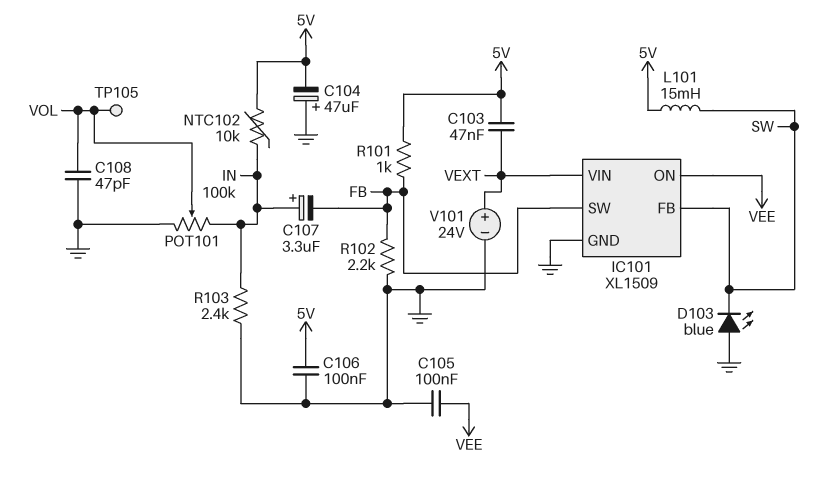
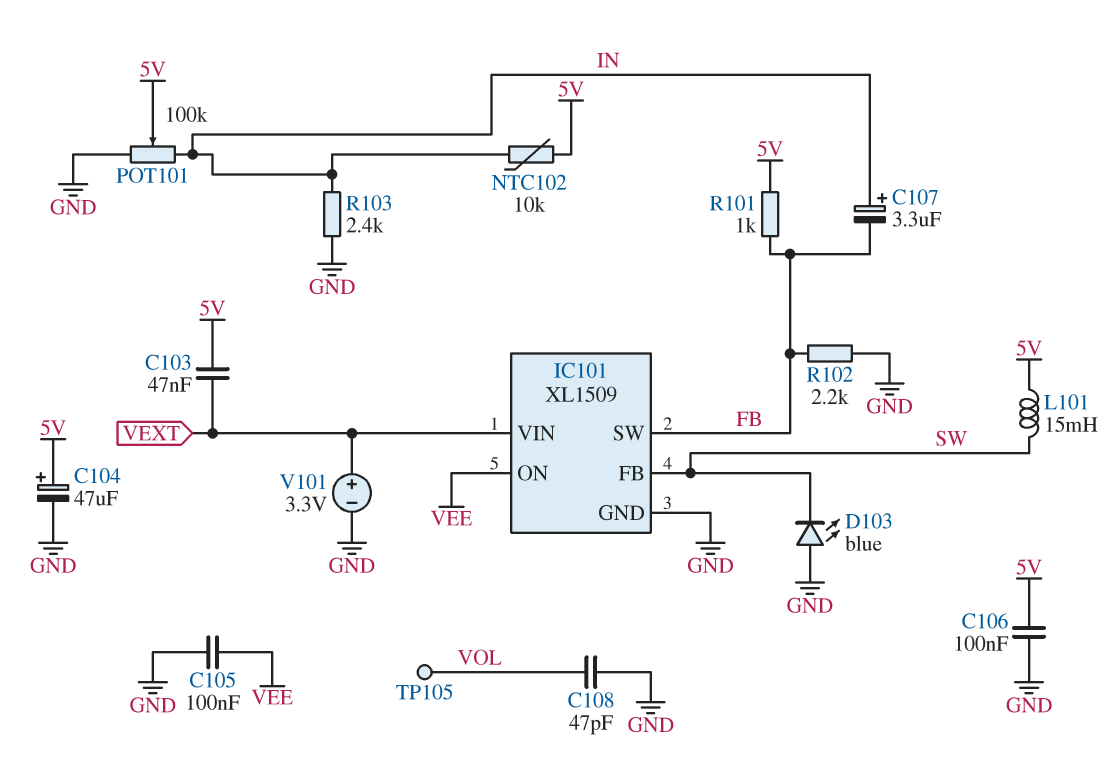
C104: 47uF (plus GND, minus 5V) -> 47uF (plus 5V, minus GND)
POT101: 100k (GND, IN, wiper VOL) -> 100k (GND, IN, wiper 5V)
V101: 24V (plus VEXT, minus GND) -> 3.3V (plus VEXT, minus GND)

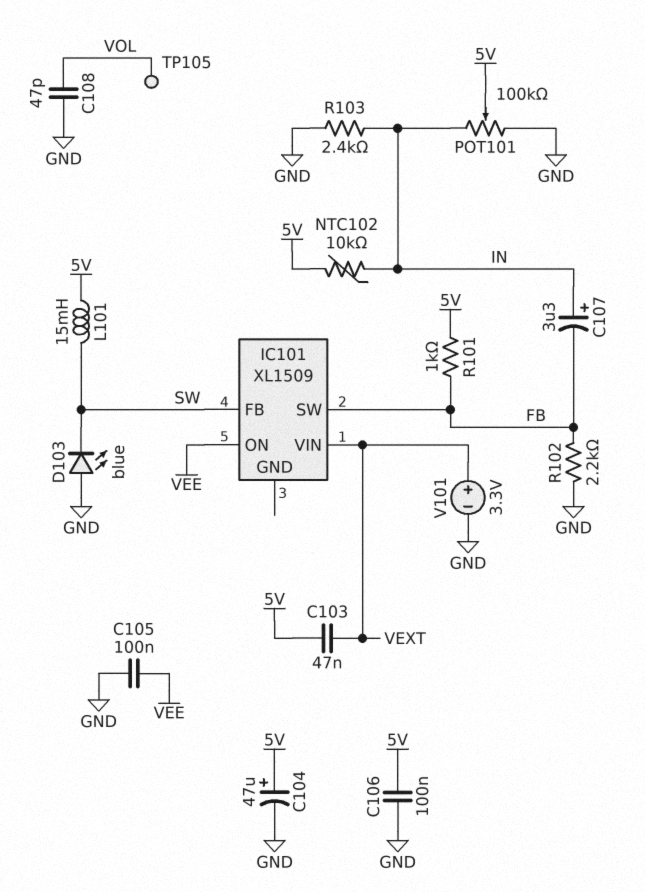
IC101 pin GND: GND -> none

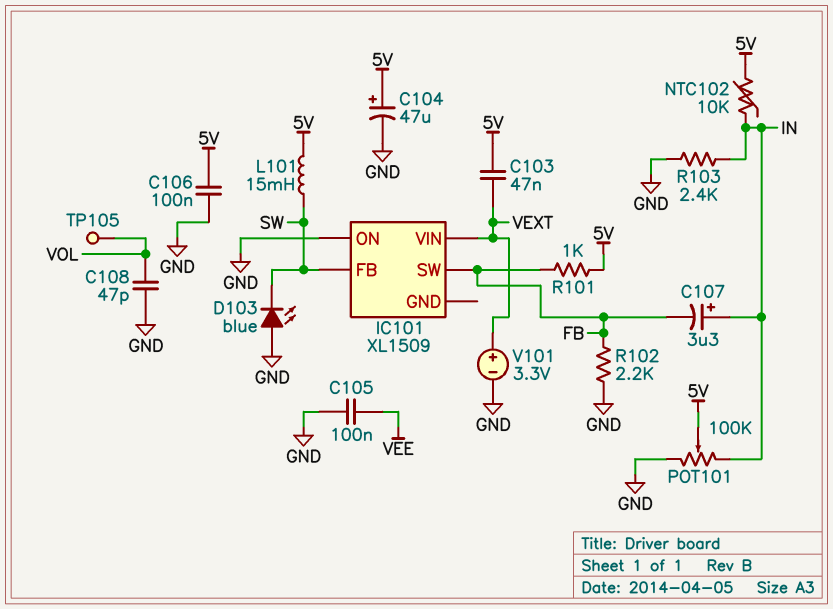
IC101 pin ON: VEE -> GND

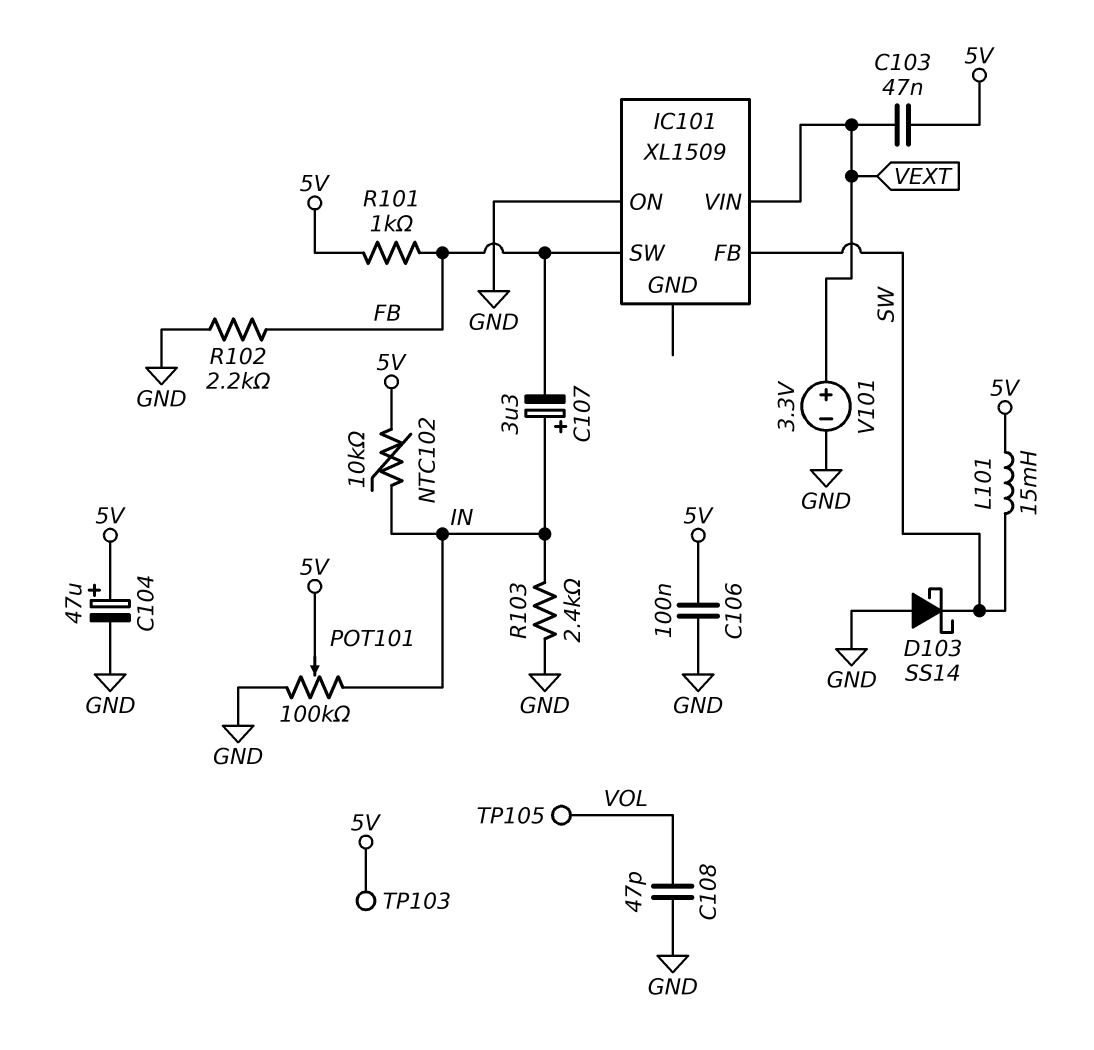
C105: 100nF (GND, VEE) -> none
D103: LED blue (A GND, K SW) -> schottky SS14 (A GND, K SW)
TP103: none -> test point (5V)

